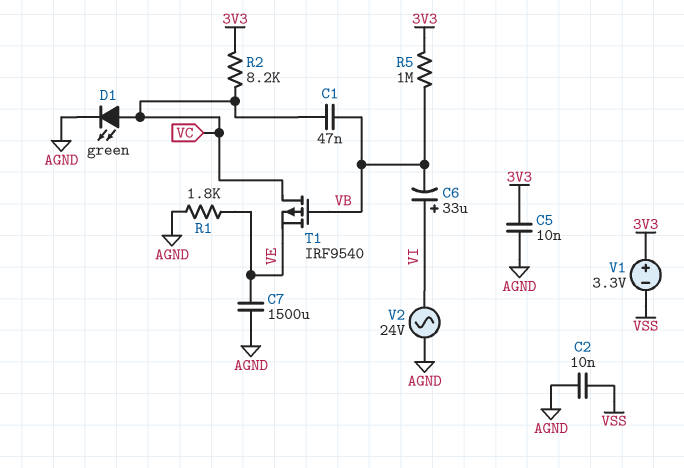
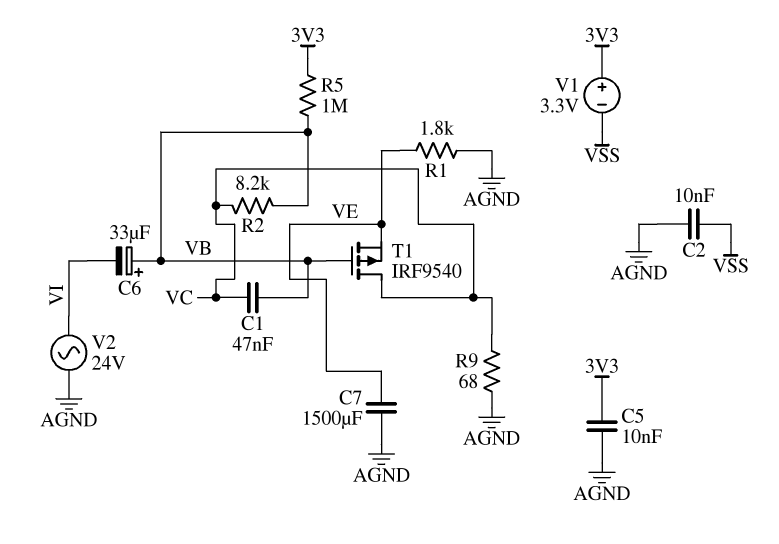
C6: 33uF (plus VI, minus VB) -> 33uF (plus VB, minus VI)
D1: LED green (A VC, K AGND) -> none
R2: 8.2k (3V3, VC) -> 8.2k (VB, VC)
R9: none -> 68 (AGND, VC)

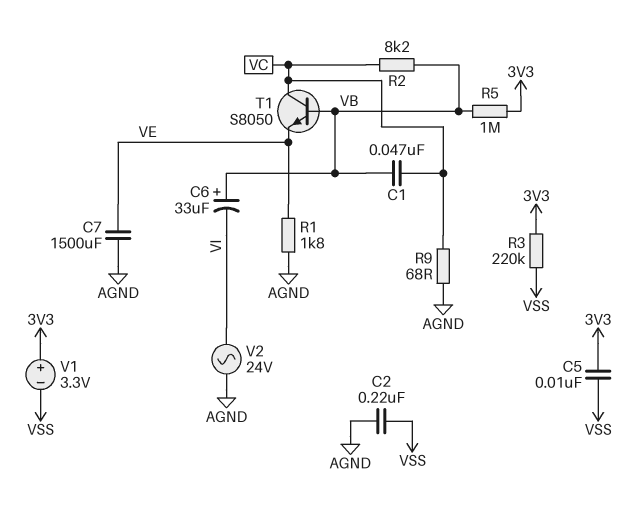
C2: 10nF (AGND, VSS) -> 220nF (AGND, VSS)
C5: 10nF (3V3, AGND) -> 10nF (3V3, VSS)
R3: none -> 220k (3V3, VSS)
T1: PMOS IRF9540 (G VB, D VC, S VE) -> NPN S8050 (B VB, C VC, E VE)

